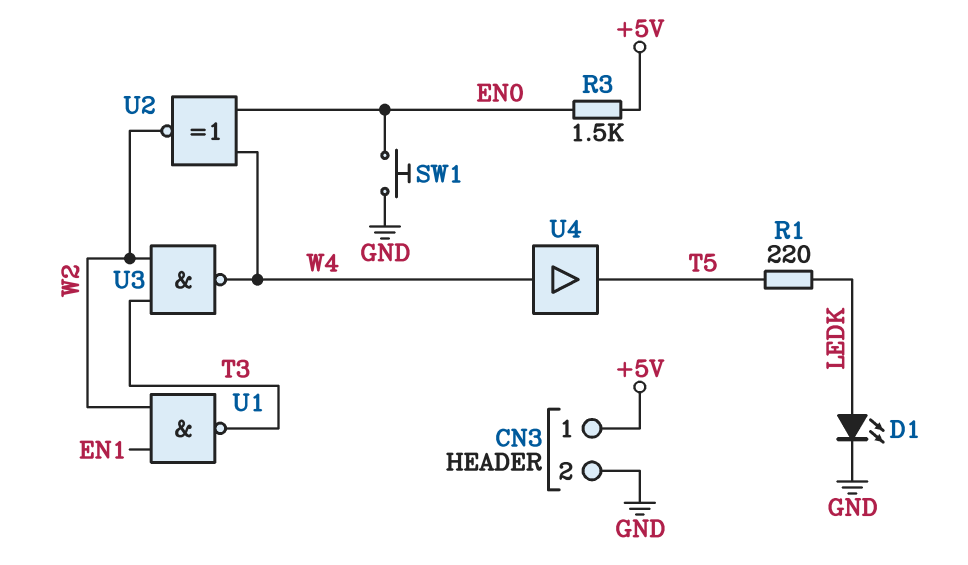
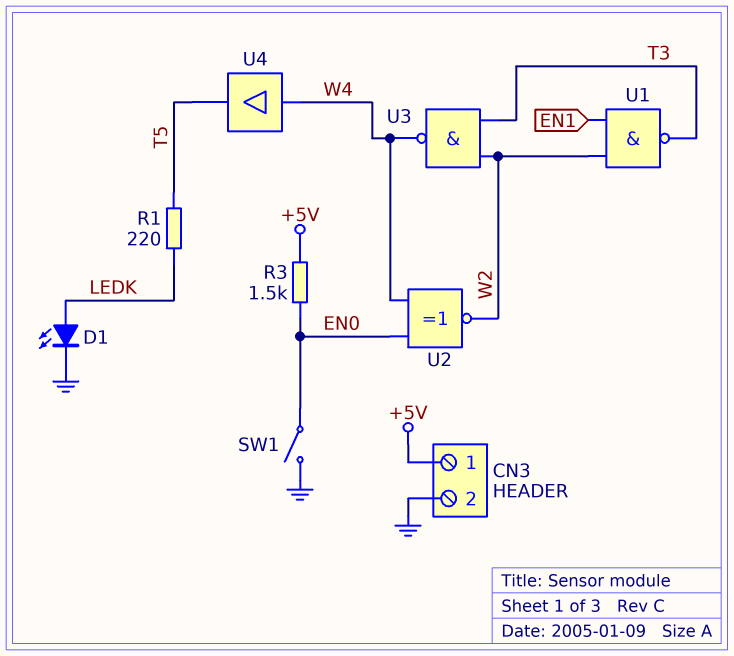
SW1: button (EN0, GND) -> switch (EN0, GND)

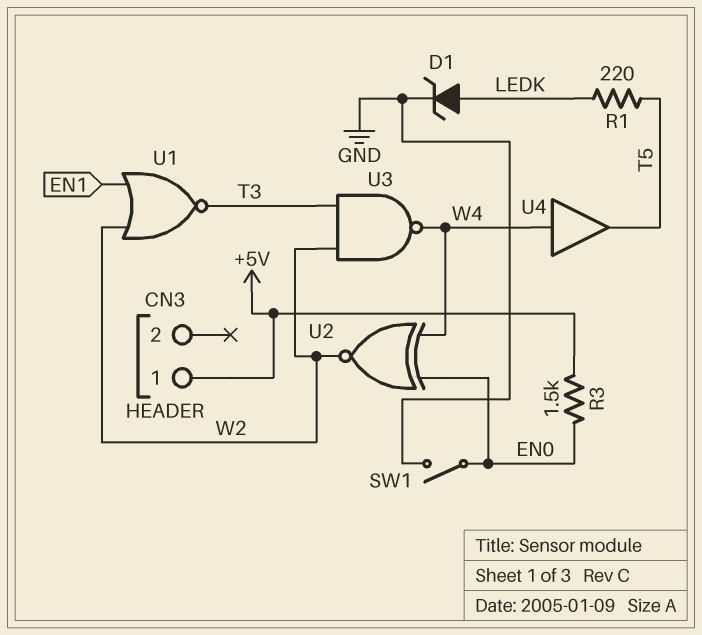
CN3 pin 2: GND -> none
D1: LED (A LEDK, K GND) -> zener (A LEDK, K GND)
U1: NAND (in EN1, in W2, out T3) -> NOR (in EN1, in W2, out T3)

